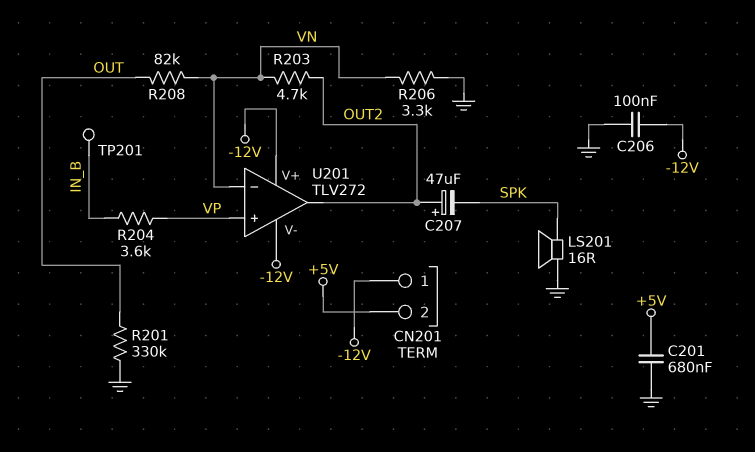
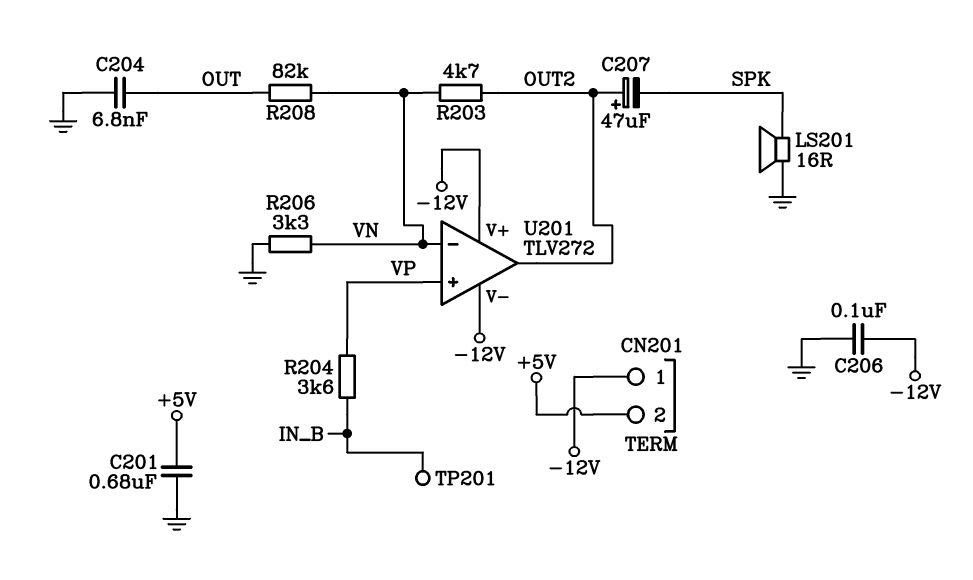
C204: none -> 6.8nF (GND, OUT)
R201: 330k (GND, OUT) -> none

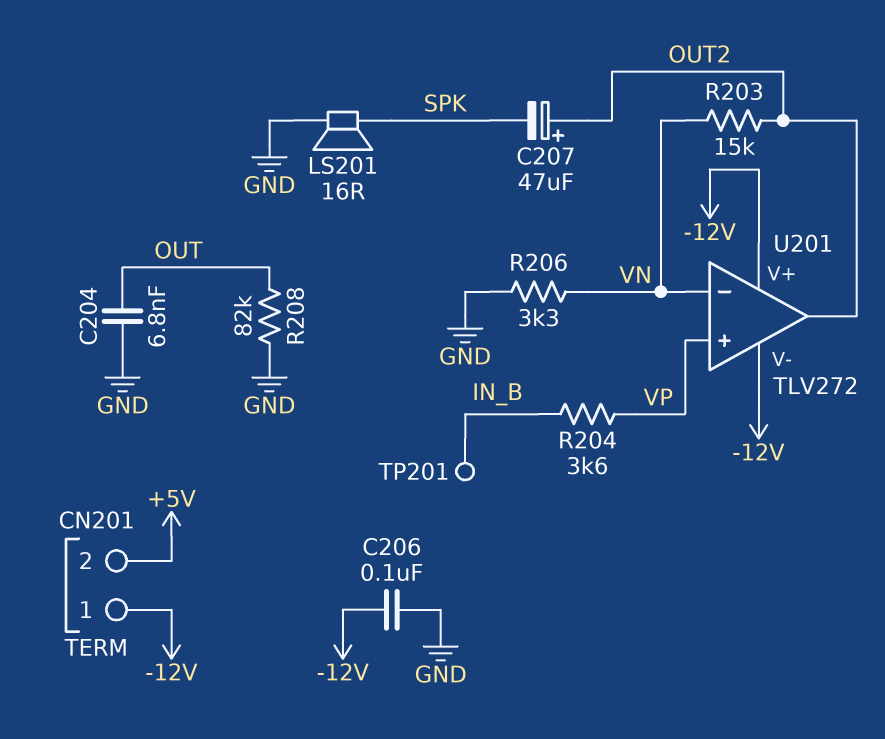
C201: 680nF (+5V, GND) -> none
R203: 4.7k (OUT2, VN) -> 15k (OUT2, VN)
R208: 82k (OUT, VN) -> 82k (GND, OUT)

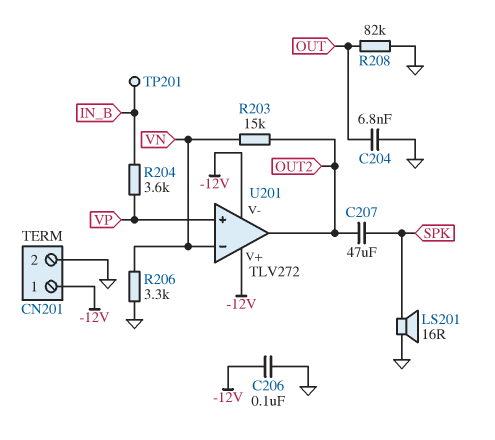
C207: 47uF (plus OUT2, minus SPK) -> 47uF (OUT2, SPK)
CN201 pin 2: +5V -> GND

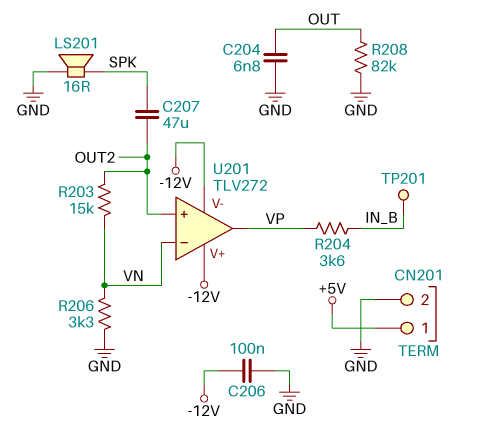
CN201 pin 1: -12V -> +5V
U201 pin in+: VP -> OUT2
U201 pin out: OUT2 -> VP

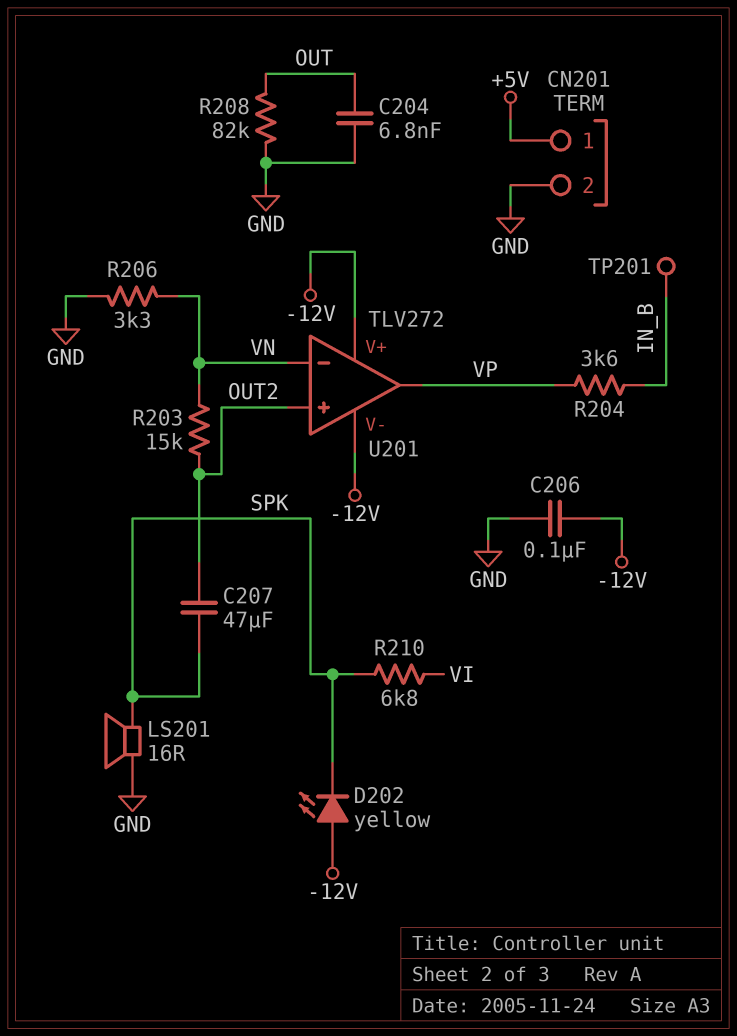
D202: none -> LED yellow (A -12V, K SPK)
R210: none -> 6.8k (SPK, VI)

